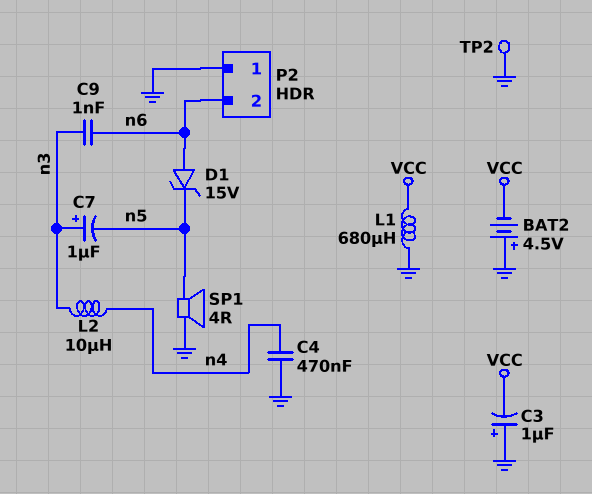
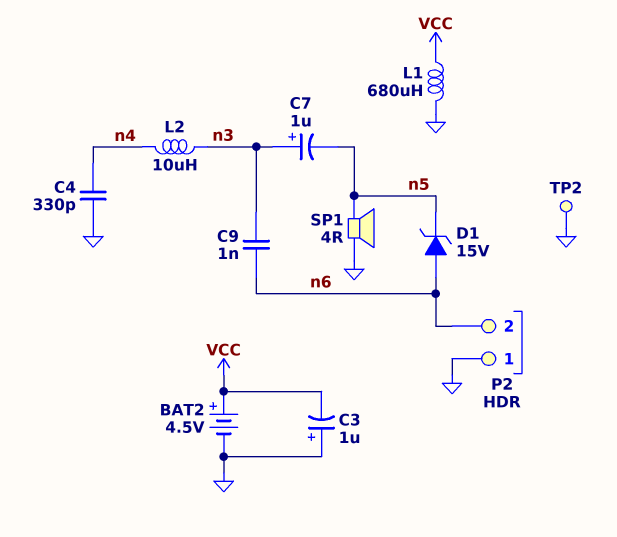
BAT2: 4.5V (plus GND, minus VCC) -> 4.5V (plus VCC, minus GND)
C4: 470nF (GND, n4) -> 330pF (GND, n4)

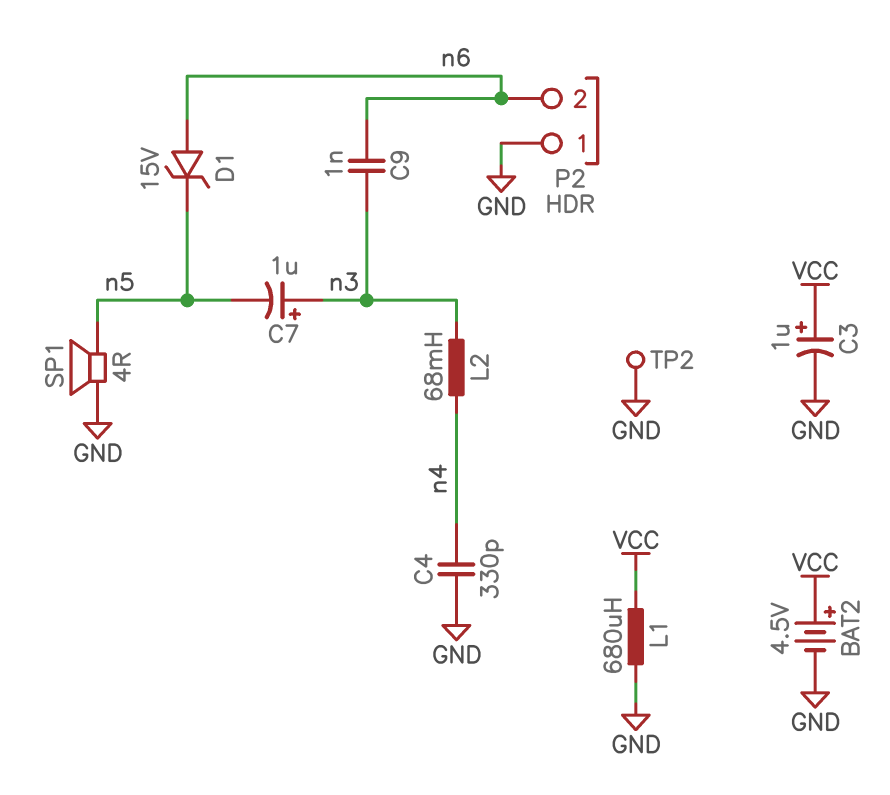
C3: 1uF (plus GND, minus VCC) -> 1uF (plus VCC, minus GND)
L2: 10uH (n3, n4) -> 68mH (n3, n4)

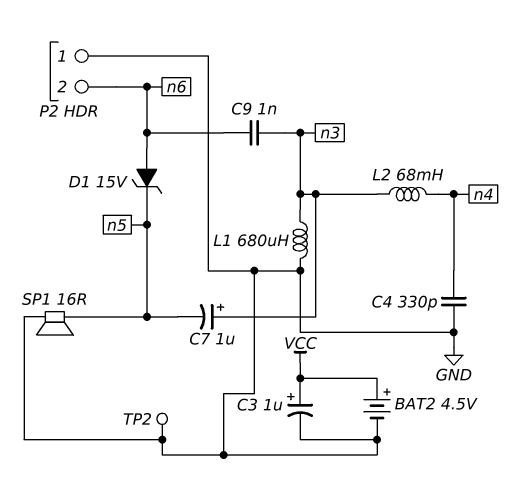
L1: 680uH (GND, VCC) -> 680uH (GND, n3)
SP1: speaker 4R (GND, n5) -> speaker 16R (GND, n5)

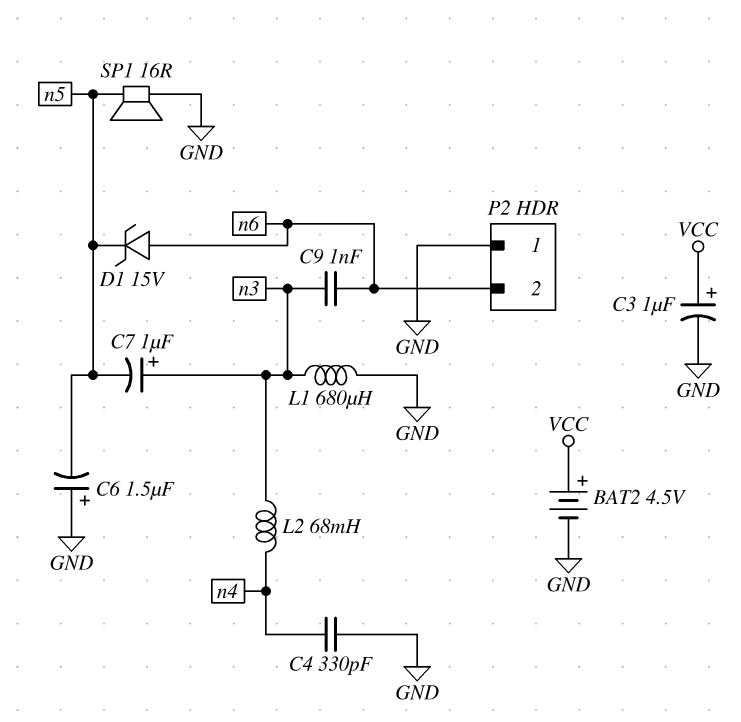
C6: none -> 1.5uF (plus GND, minus n5)
TP2: test point (GND) -> none

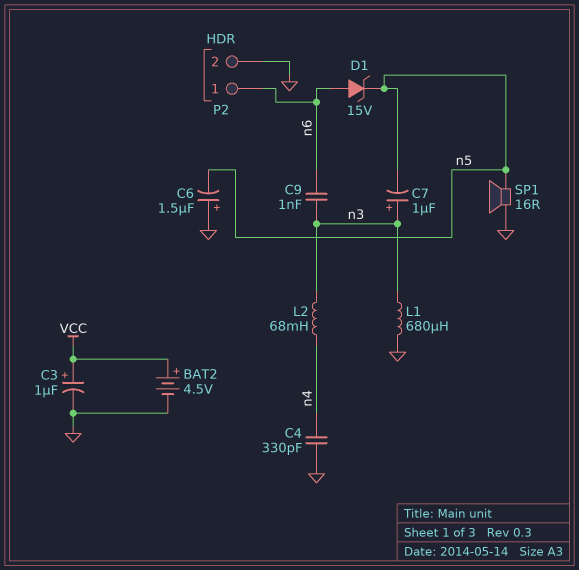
P2 pin 1: GND -> n6
P2 pin 2: n6 -> GND

